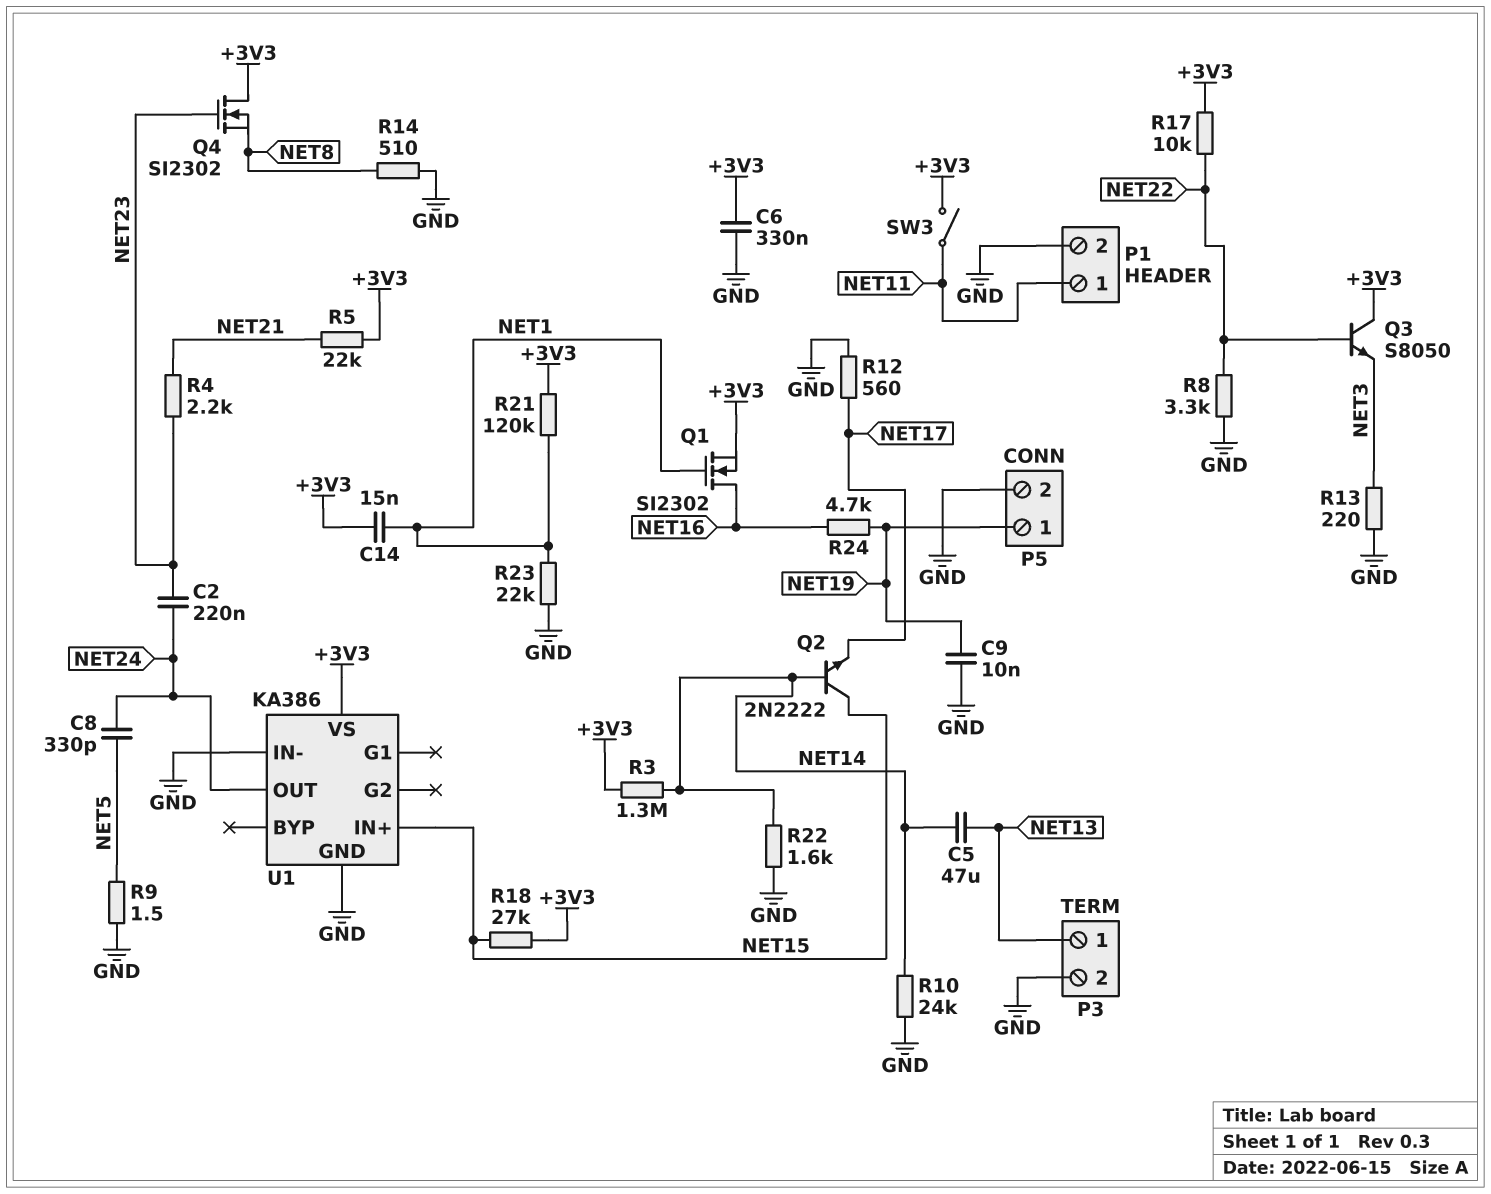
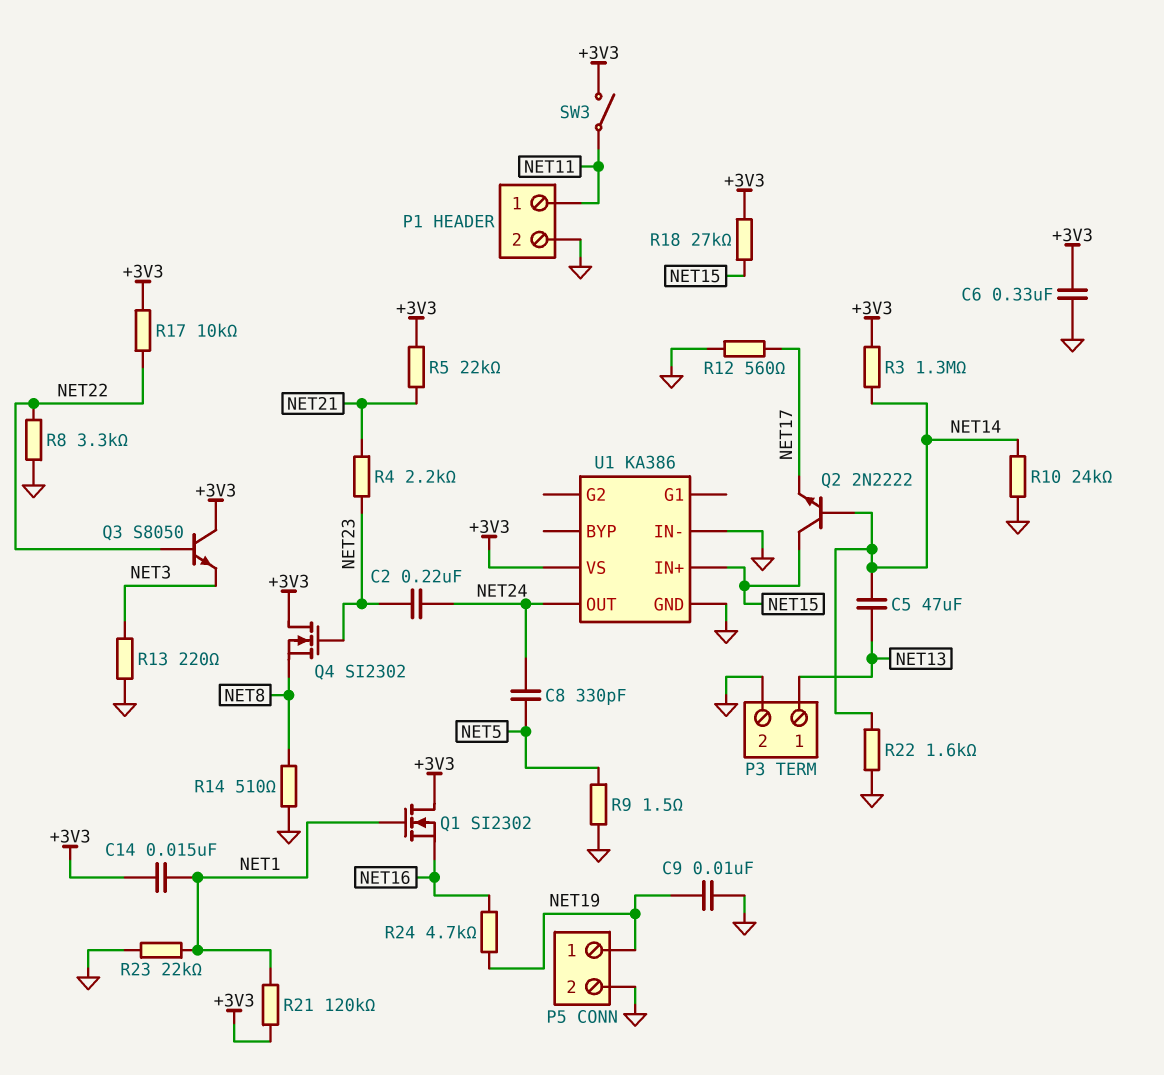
Q1: NMOS SI2302 (G NET1, D NET16, S +3V3) -> NMOS SI2302 (G NET1, D +3V3, S NET16)

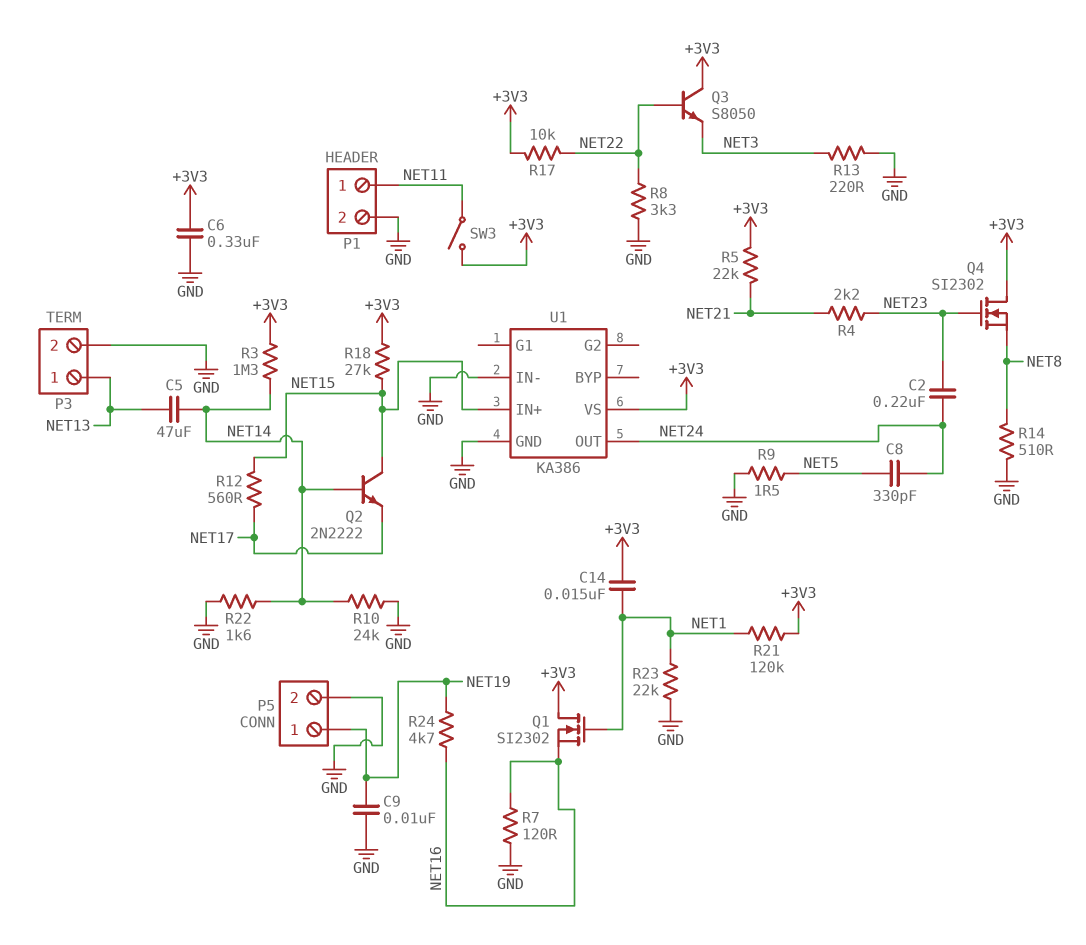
R7: none -> 120 (GND, NET16)
R12: 560 (GND, NET17) -> 560 (NET15, NET17)

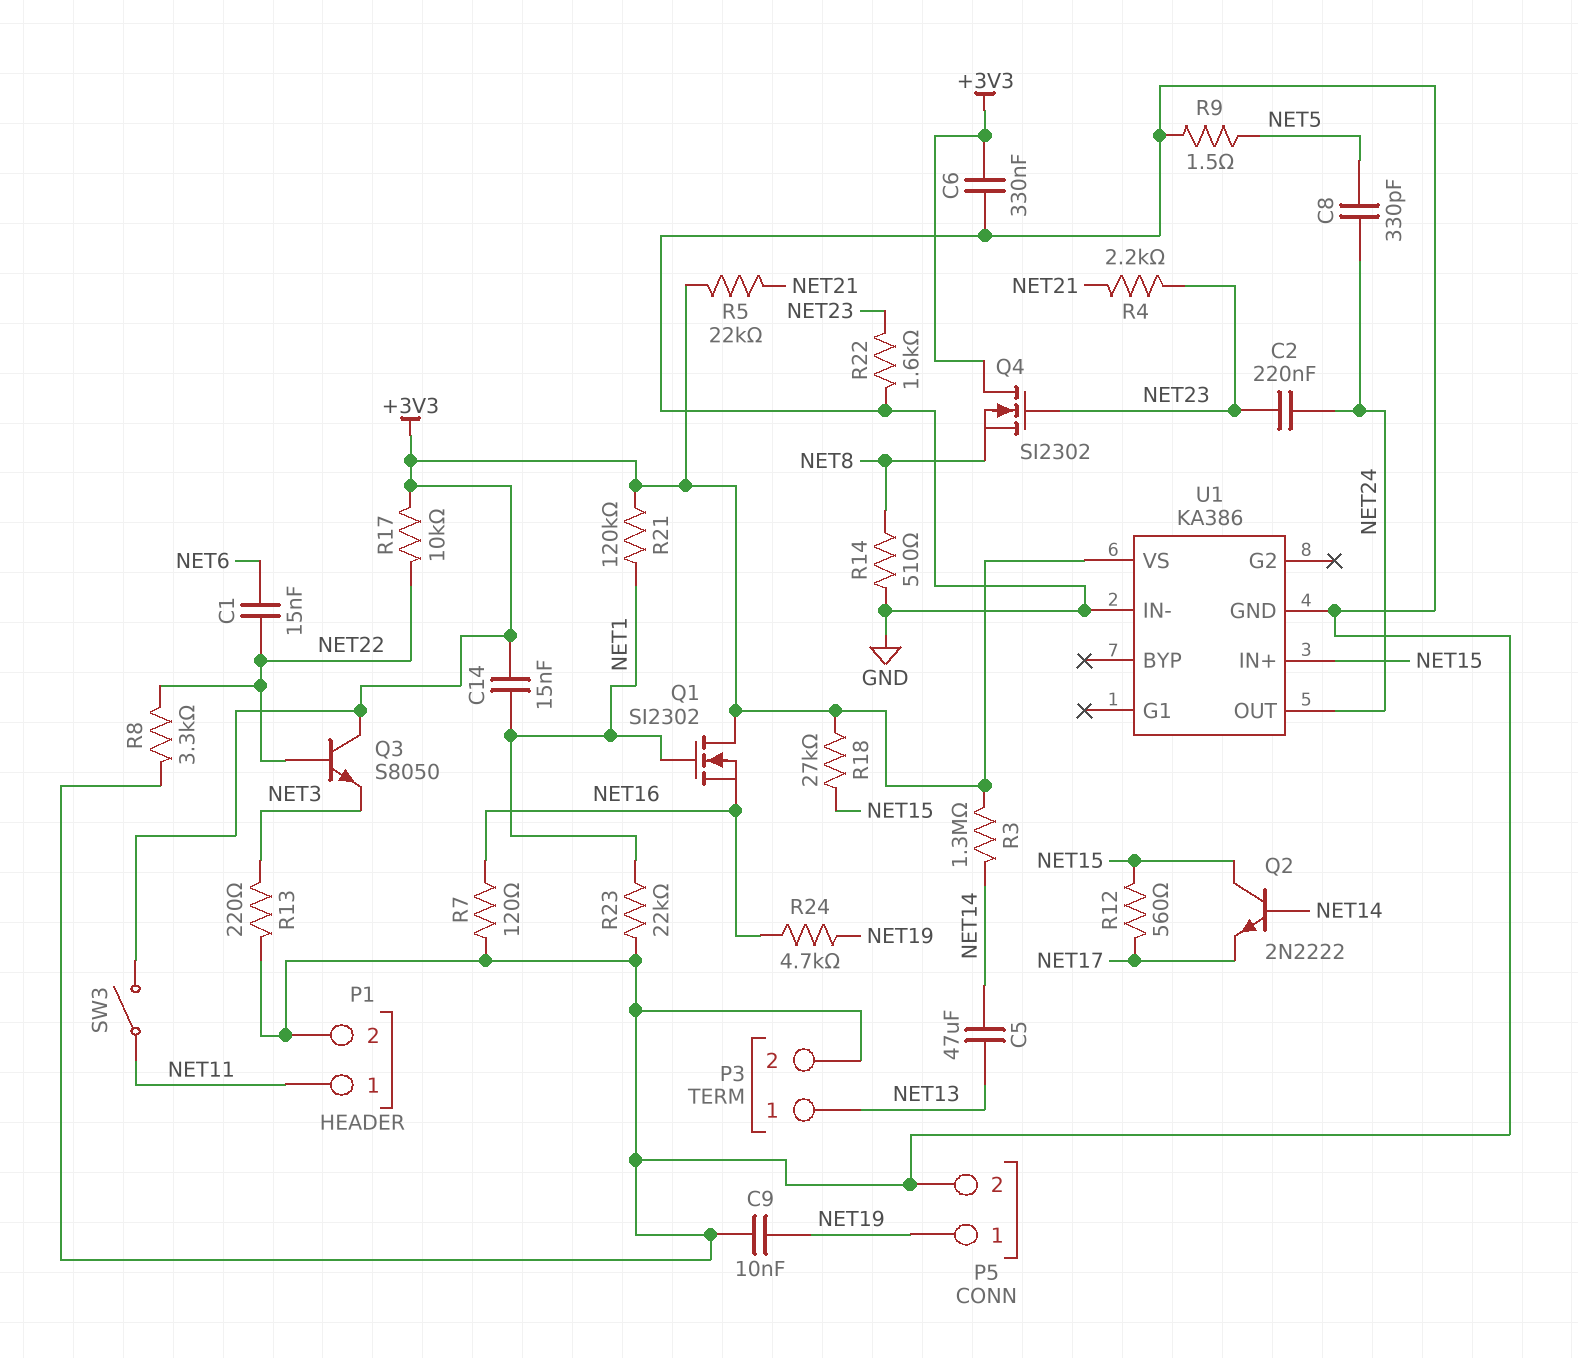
C1: none -> 15nF (NET6, NET22)
R10: 24k (GND, NET14) -> none
R22: 1.6k (GND, NET14) -> 1.6k (GND, NET23)

